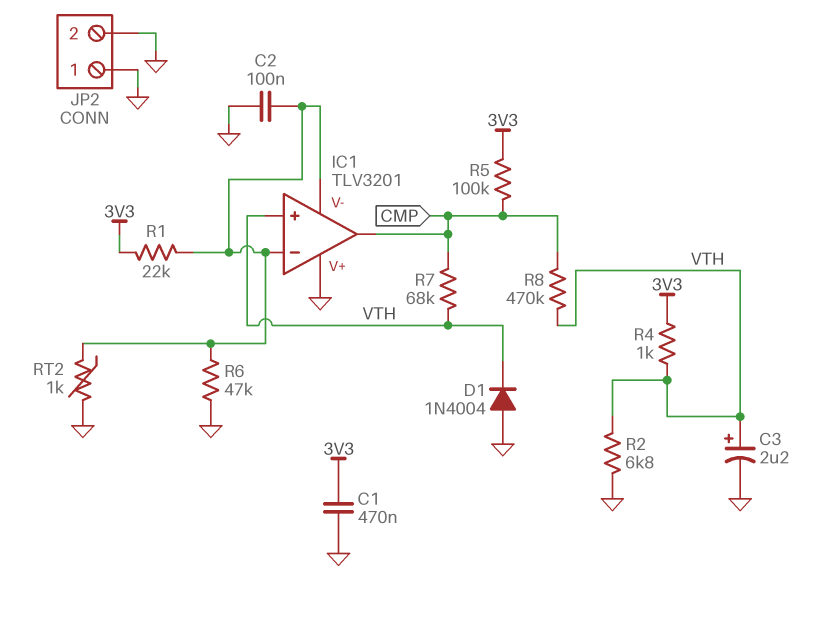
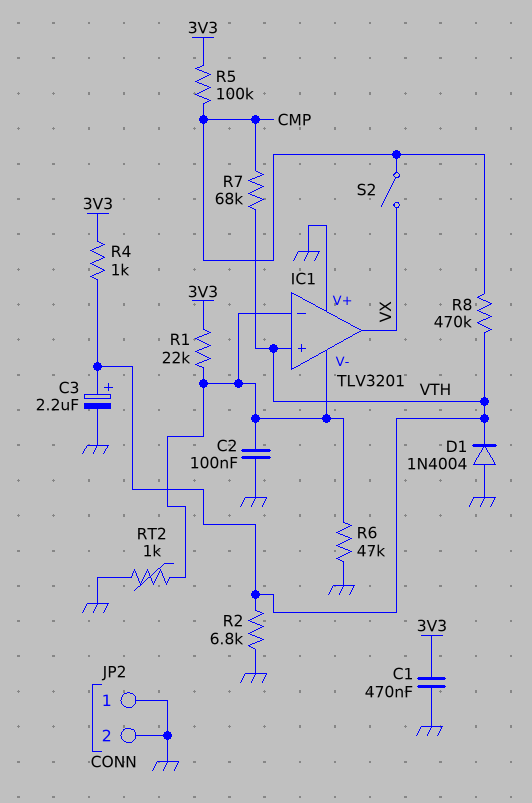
IC1 pin out: CMP -> VX
S2: none -> switch (CMP, VX)

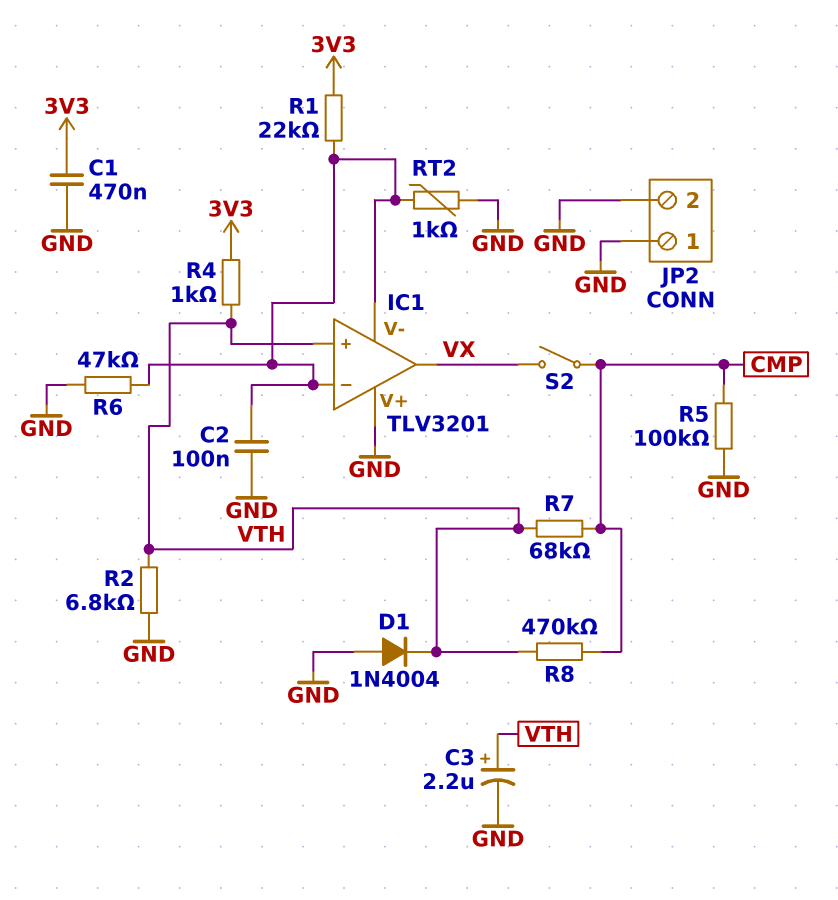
R5: 100k (3V3, CMP) -> 100k (CMP, GND)

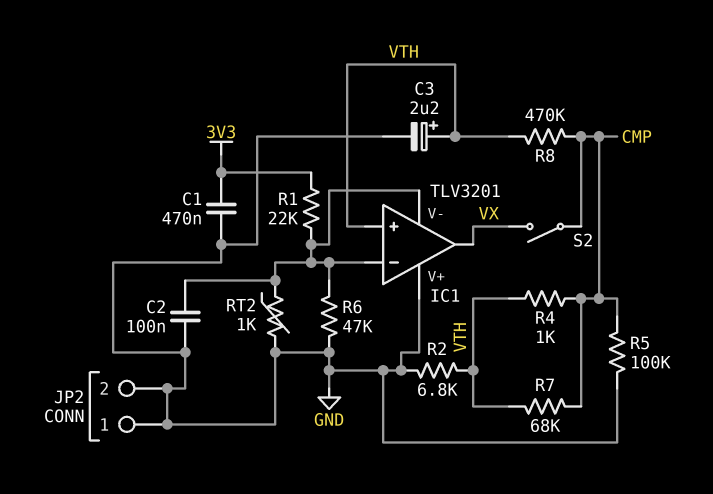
D1: diode 1N4004 (A GND, K VTH) -> none
R4: 1k (3V3, VTH) -> 1k (CMP, VTH)

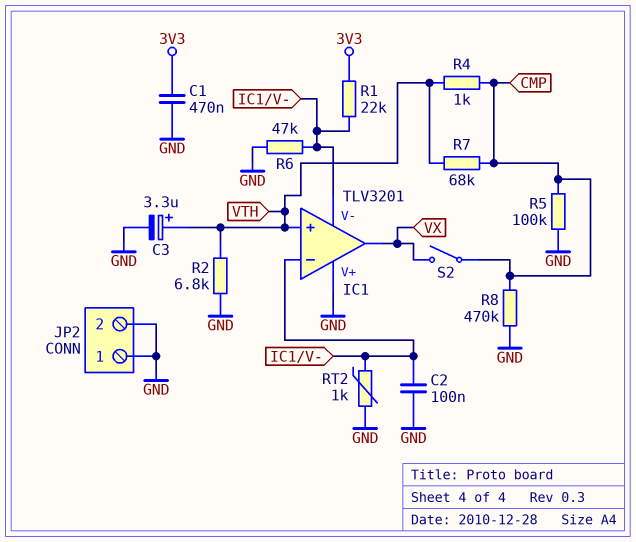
C3: 2.2uF (plus VTH, minus GND) -> 3.3uF (plus VTH, minus GND)
R8: 470k (CMP, VTH) -> 470k (CMP, GND)

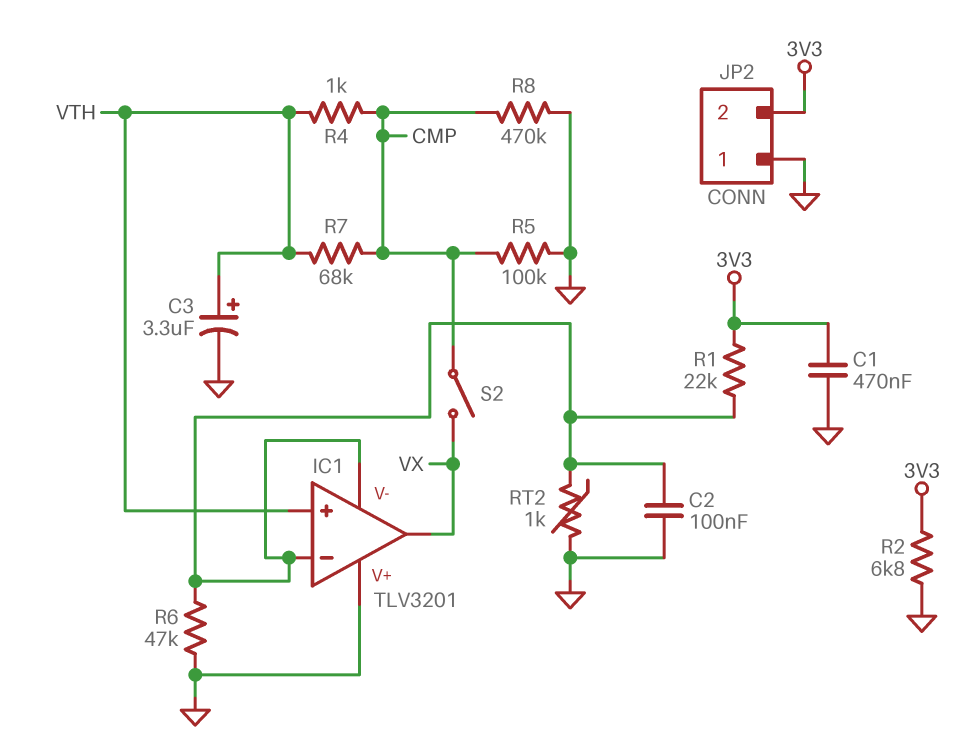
JP2 pin 2: GND -> 3V3
R2: 6.8k (GND, VTH) -> 6.8k (3V3, GND)

